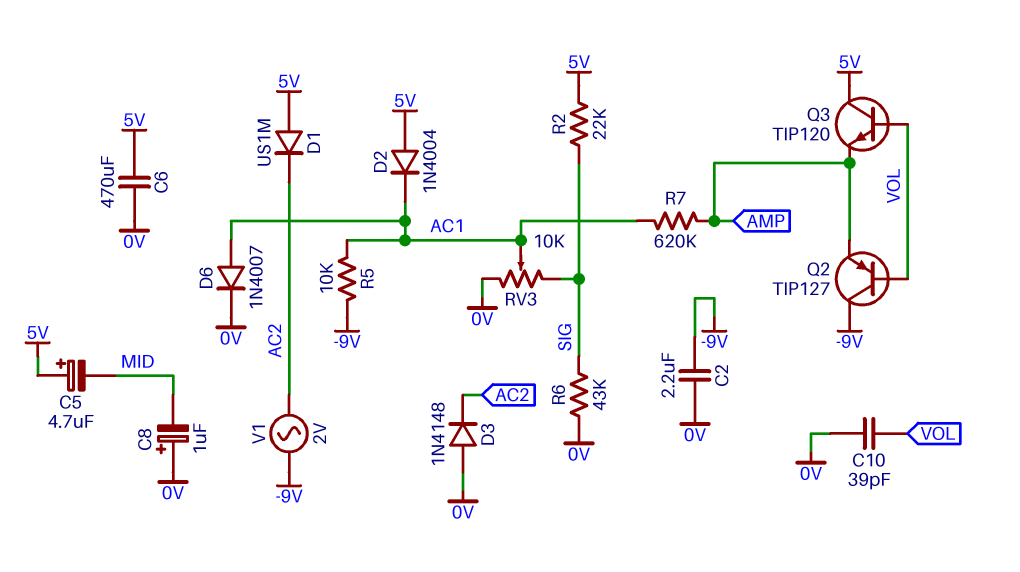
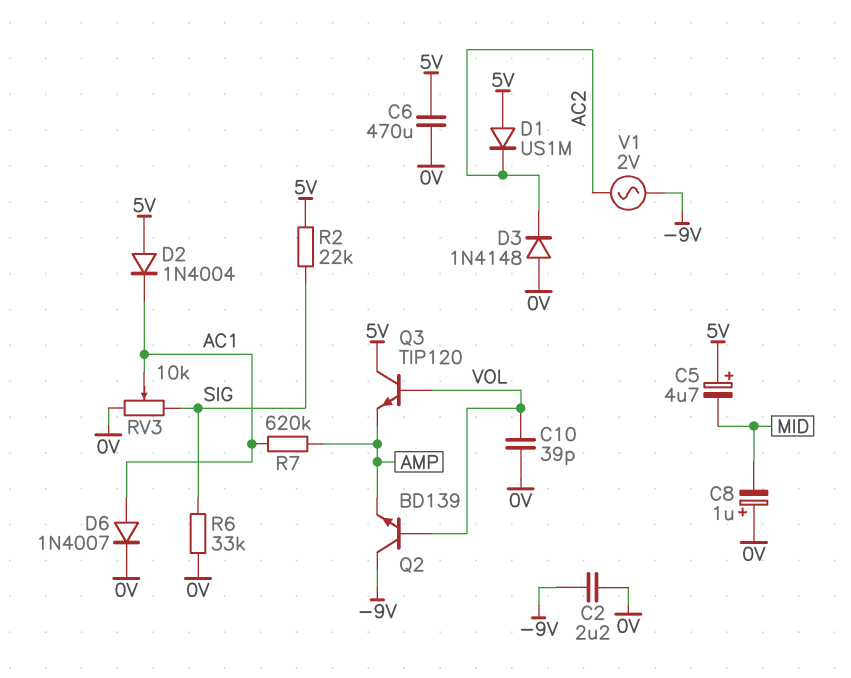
Q2: PNP TIP127 (B VOL, C -9V, E AMP) -> NPN BD139 (B VOL, C -9V, E AMP)
R5: 10k (-9V, AC1) -> none
R6: 43k (0V, SIG) -> 33k (0V, SIG)

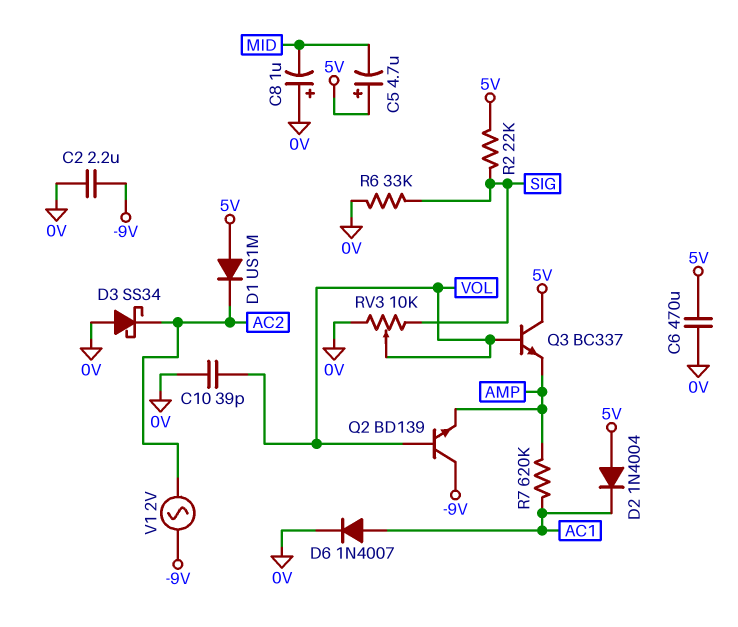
D3: diode 1N4148 (A 0V, K AC2) -> schottky SS34 (A 0V, K AC2)
Q3: NPN TIP120 (B VOL, C 5V, E AMP) -> NPN BC337 (B VOL, C 5V, E AMP)
RV3: 10k (0V, SIG, wiper AC1) -> 10k (0V, SIG, wiper VOL)

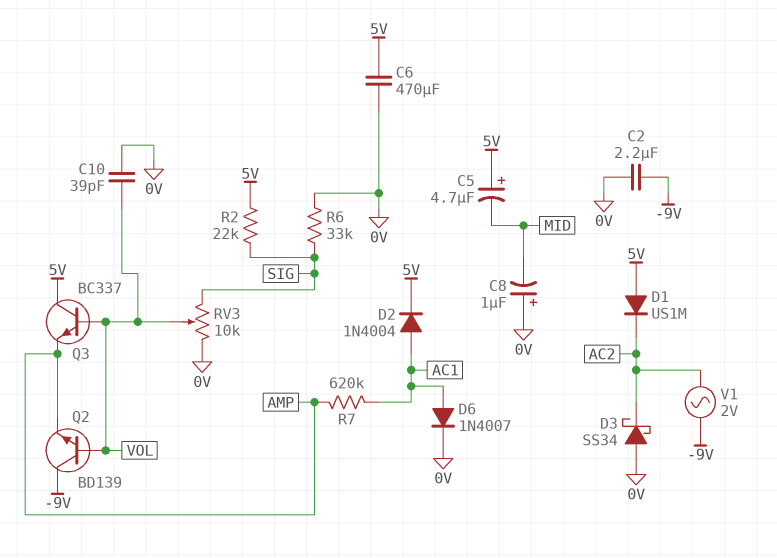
D2: diode 1N4004 (A 5V, K AC1) -> diode 1N4004 (A AC1, K 5V)

